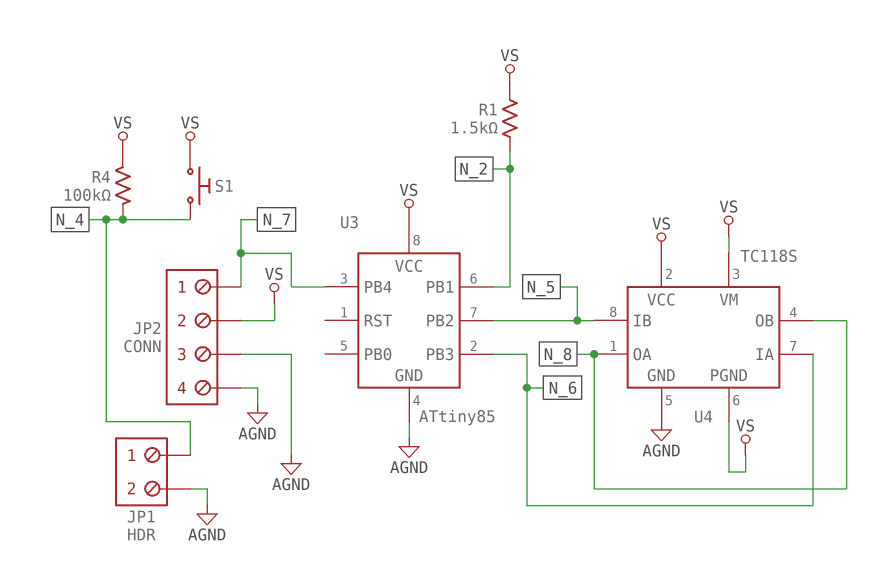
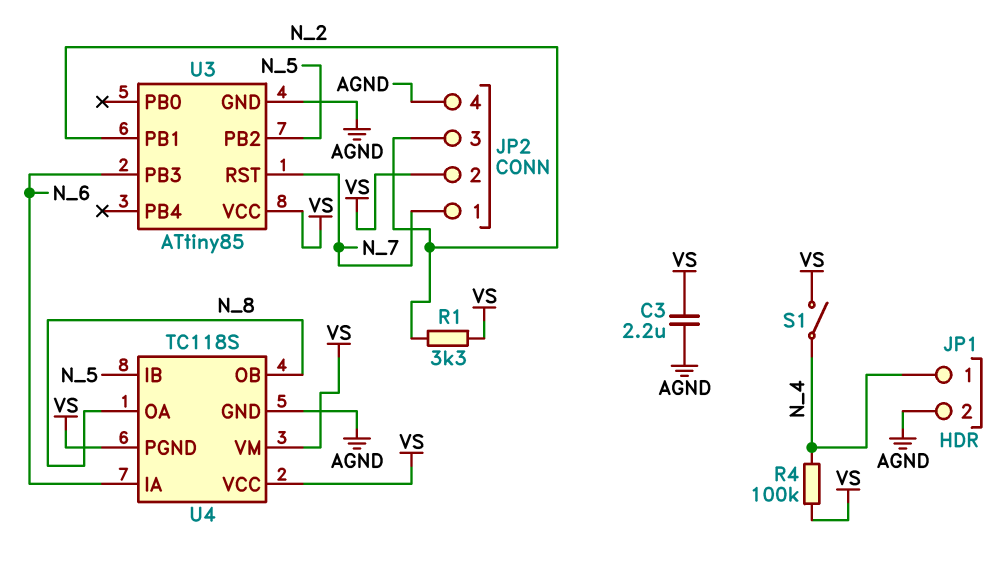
C3: none -> 2.2uF (AGND, VS)
JP2 pin 3: AGND -> N_2
R1: 1.5k (N_2, VS) -> 3.3k (N_2, VS)
S1: button (N_4, VS) -> switch (N_4, VS)
U3 pin PB4: N_7 -> none
U3 pin RST: none -> N_7

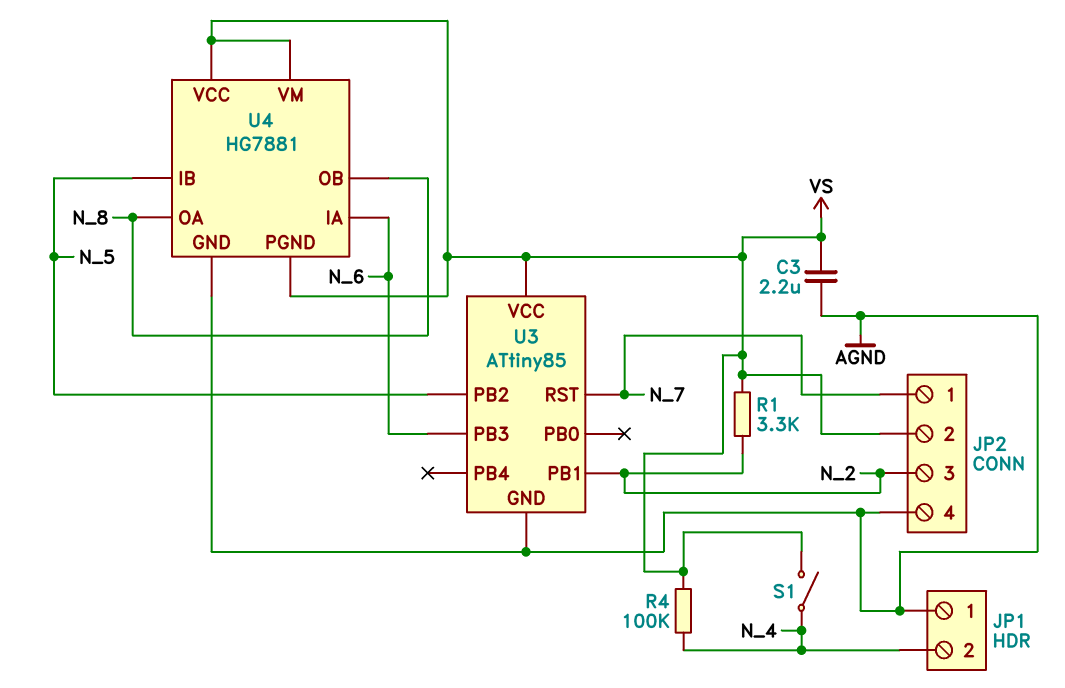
JP1 pin 1: N_4 -> AGND
JP1 pin 2: AGND -> N_4
U4: TC118S -> HG7881

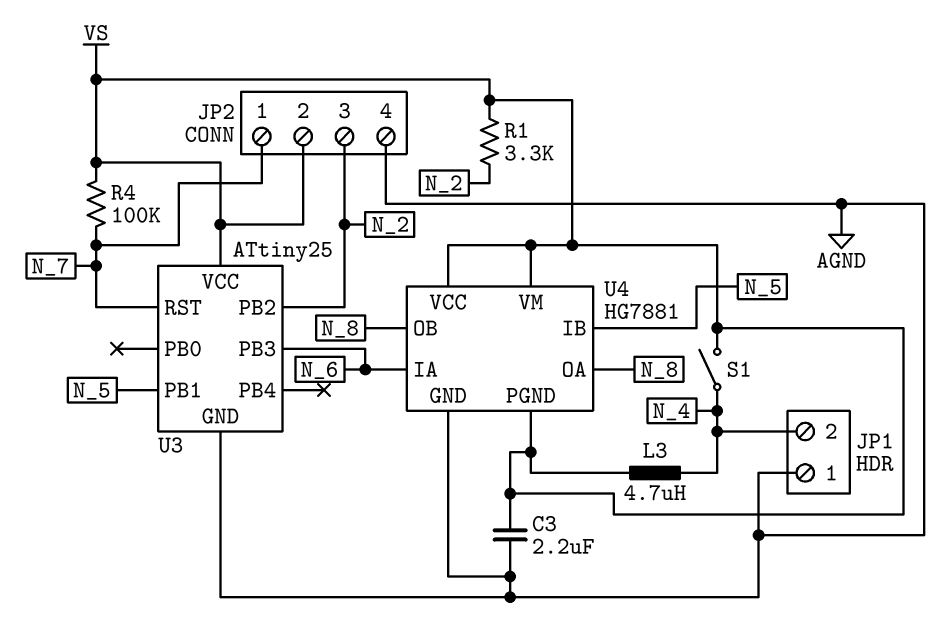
L3: none -> 4.7uH (N_4, VS)
R4: 100k (N_4, VS) -> 100k (N_7, VS)
U3: ATtiny85 -> ATtiny25
U3 pin PB1: N_2 -> N_5
U3 pin PB2: N_5 -> N_2

